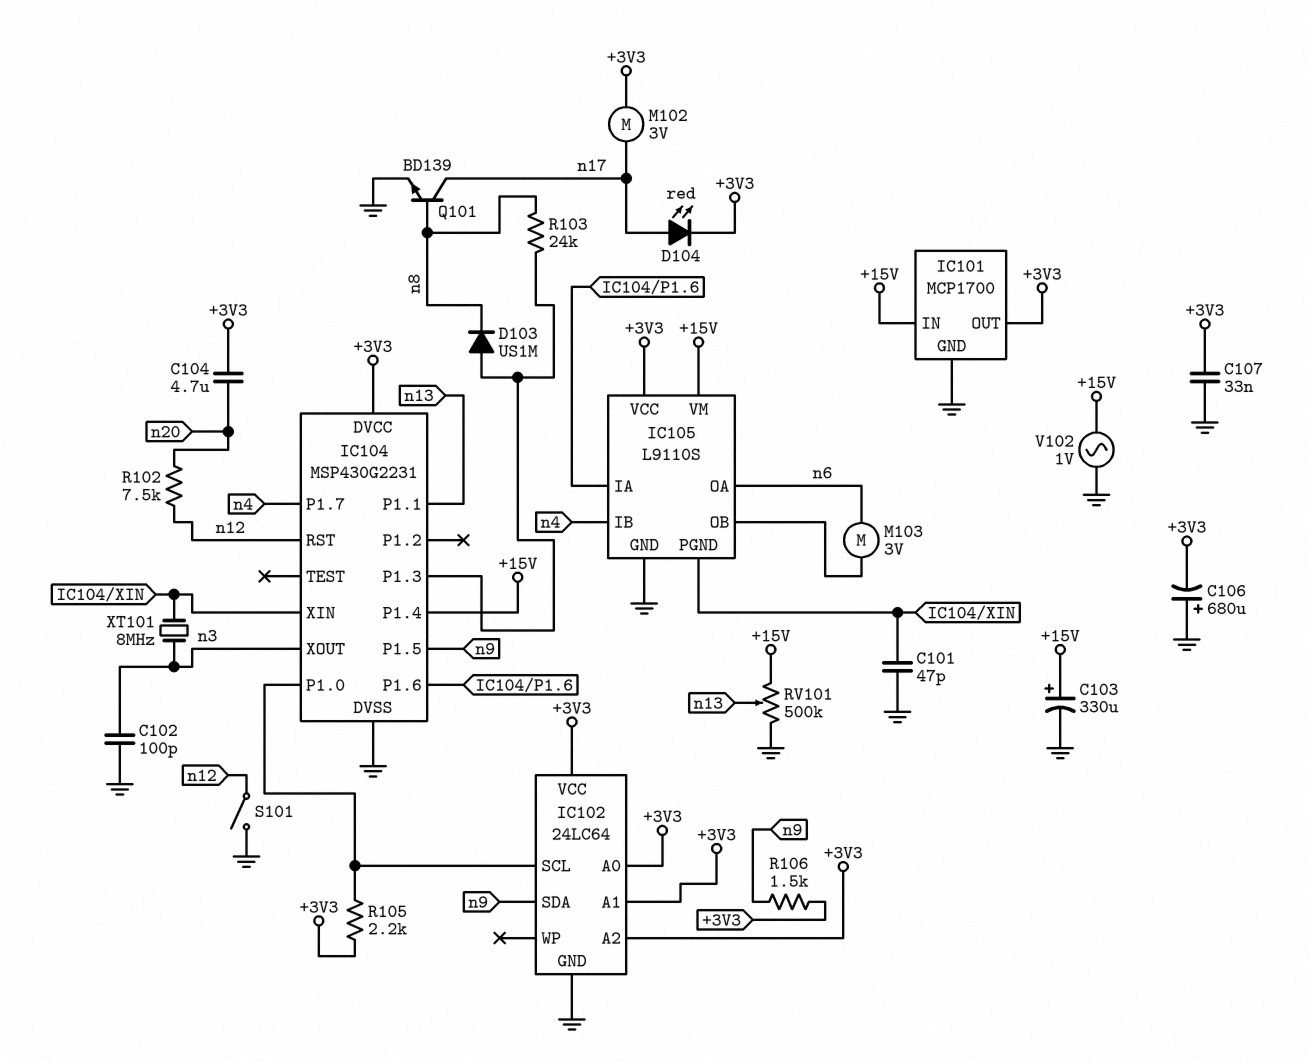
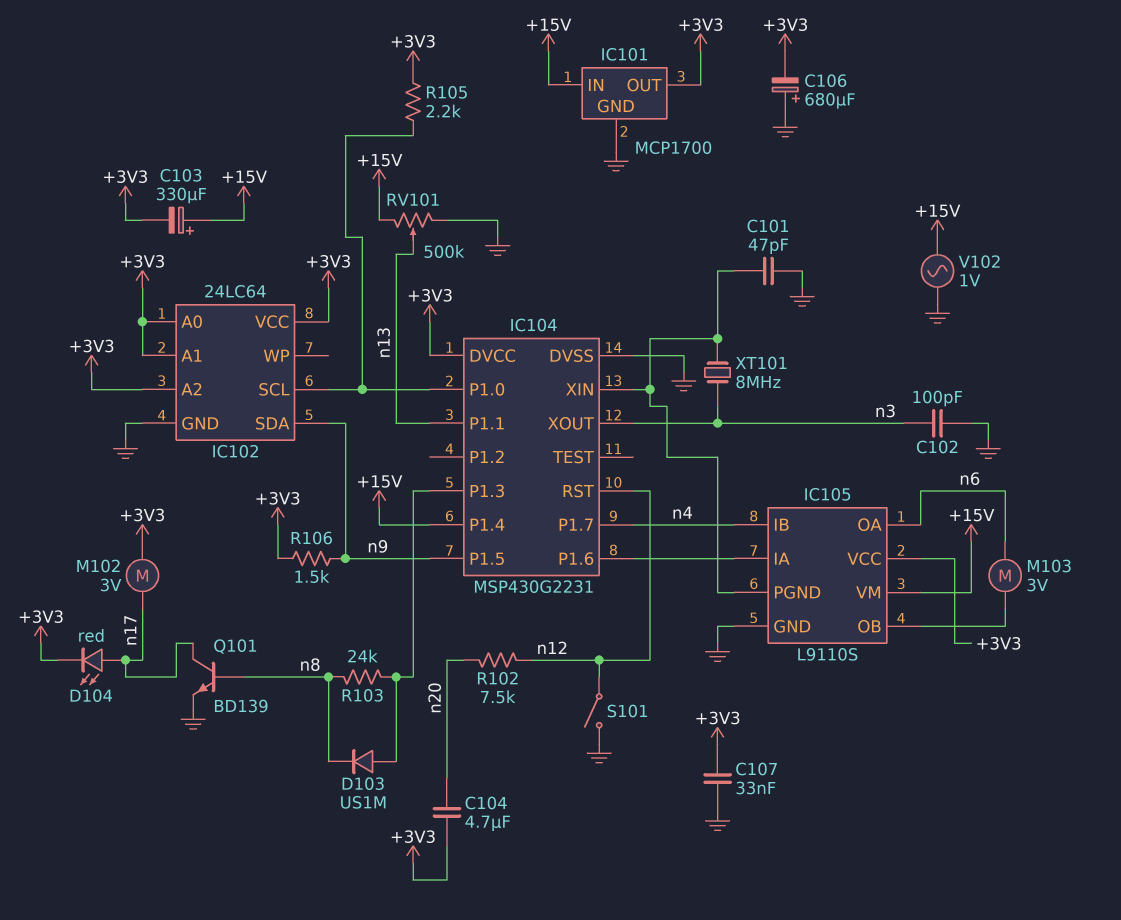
C103: 330uF (plus +15V, minus GND) -> 330uF (plus +15V, minus +3V3)

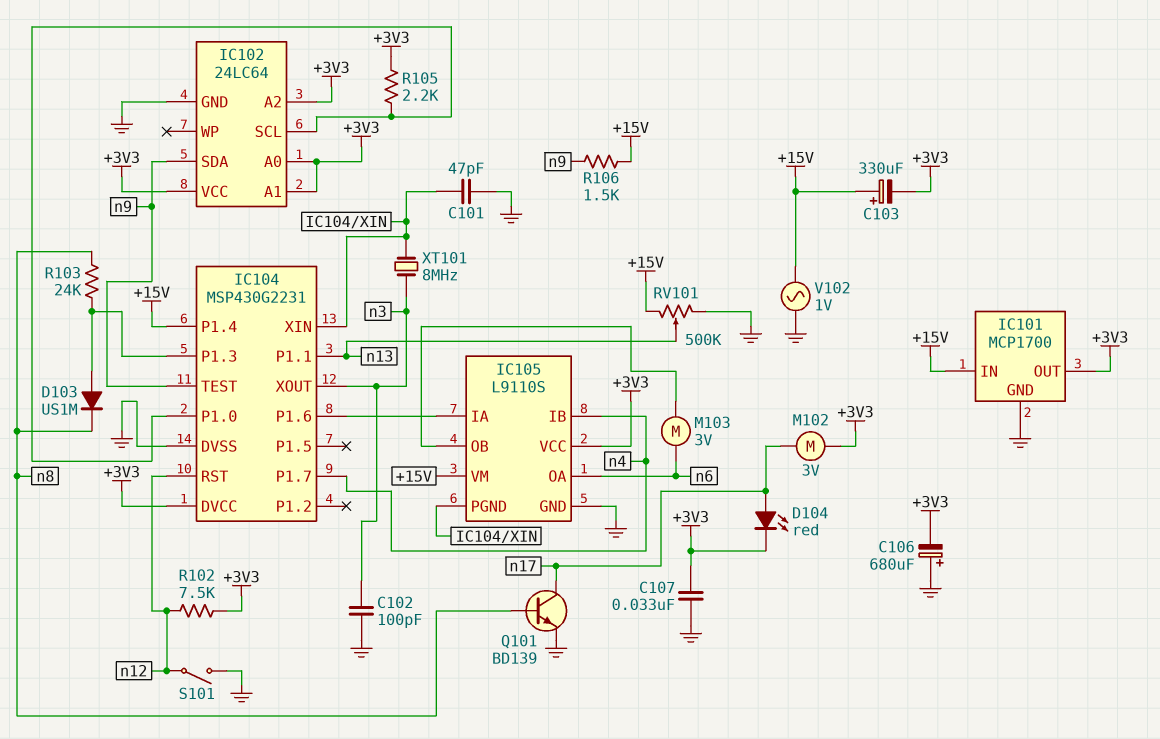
C104: 4.7uF (+3V3, n20) -> none
IC104 pin P1.5: n9 -> none
IC104 pin TEST: none -> n9
R102: 7.5k (n12, n20) -> 7.5k (+3V3, n12)
R106: 1.5k (+3V3, n9) -> 1.5k (+15V, n9)

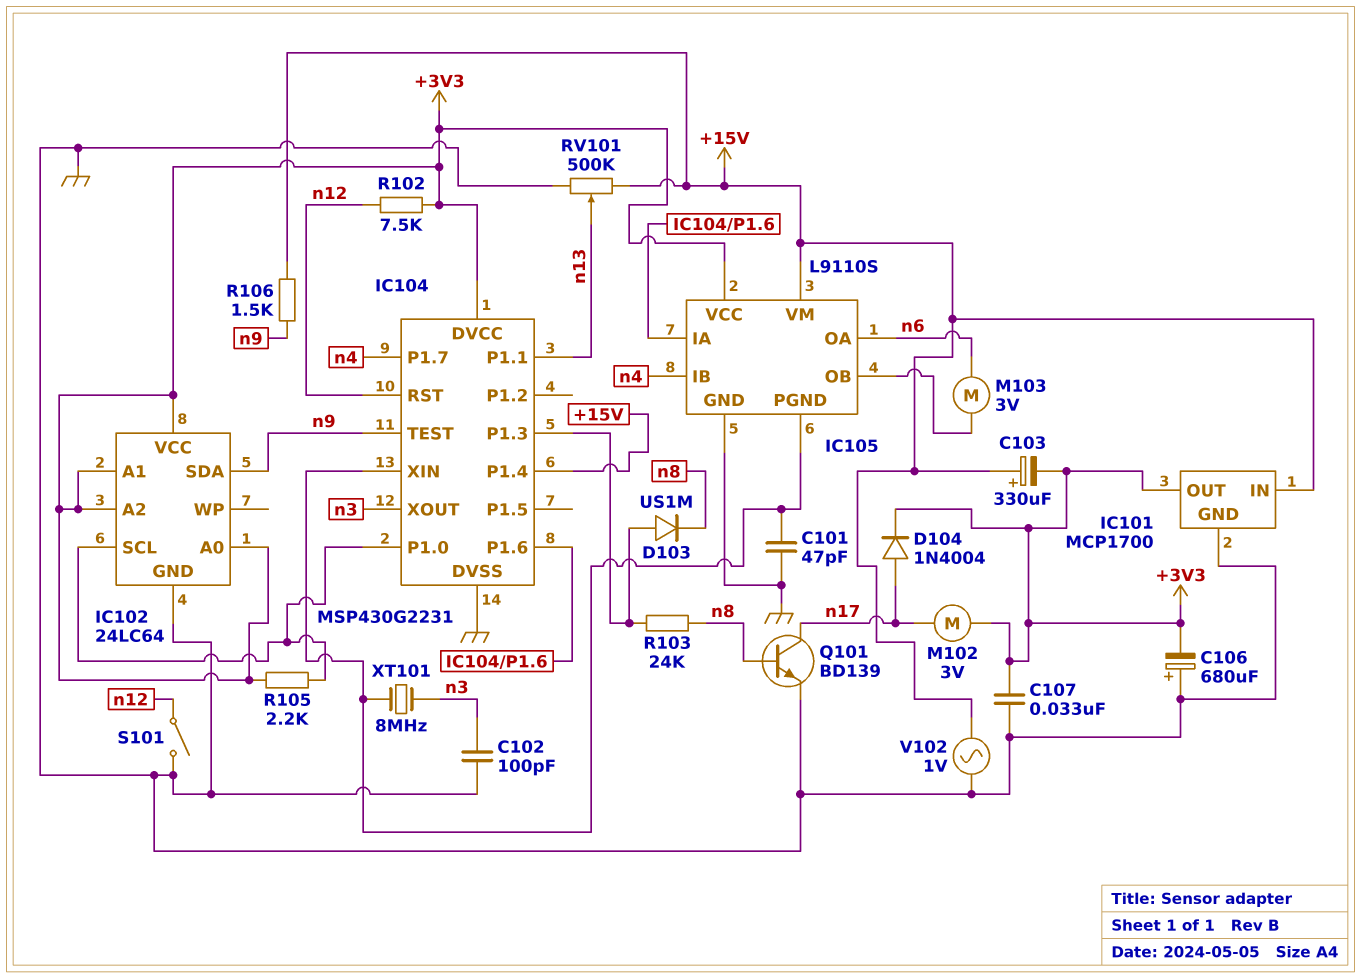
D104: LED red (A n17, K +3V3) -> diode 1N4004 (A n17, K +3V3)

